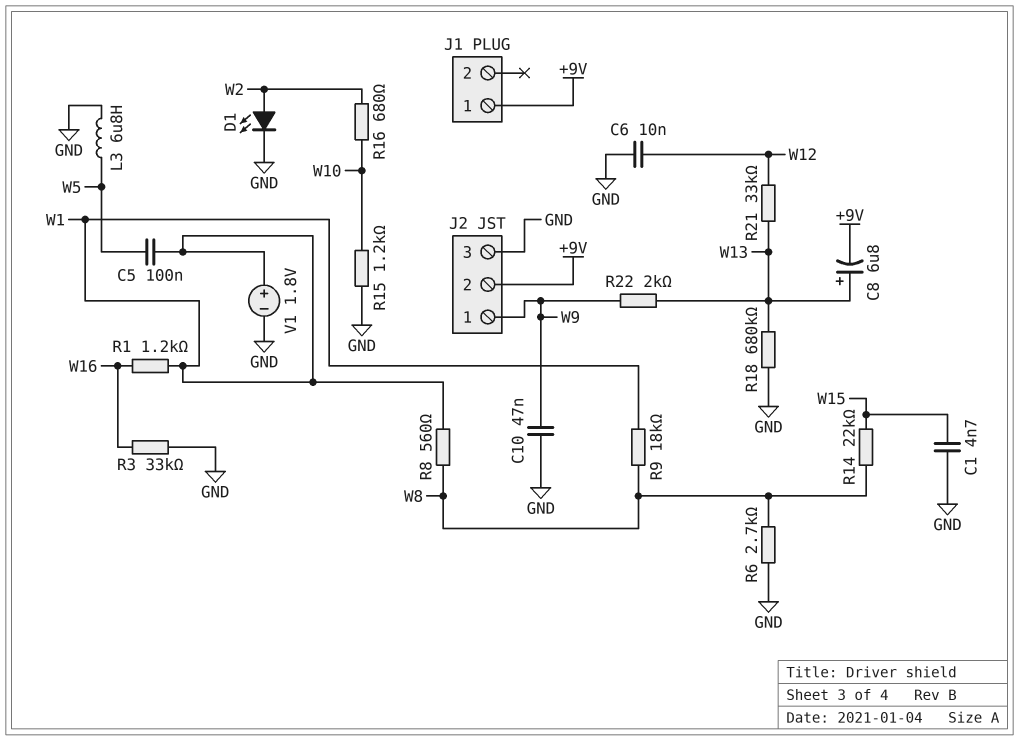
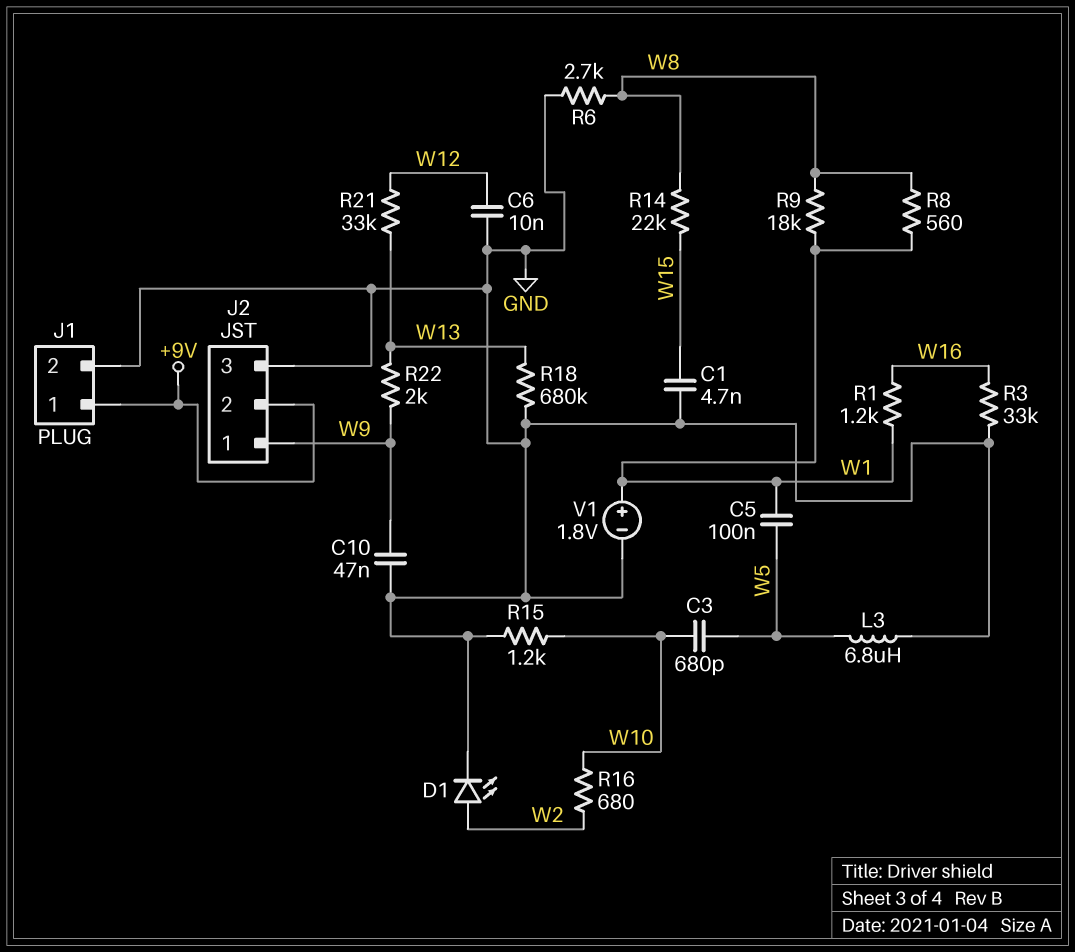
C3: none -> 680pF (W5, W10)
C8: 6.8uF (plus W13, minus +9V) -> none
J1 pin 2: none -> GND

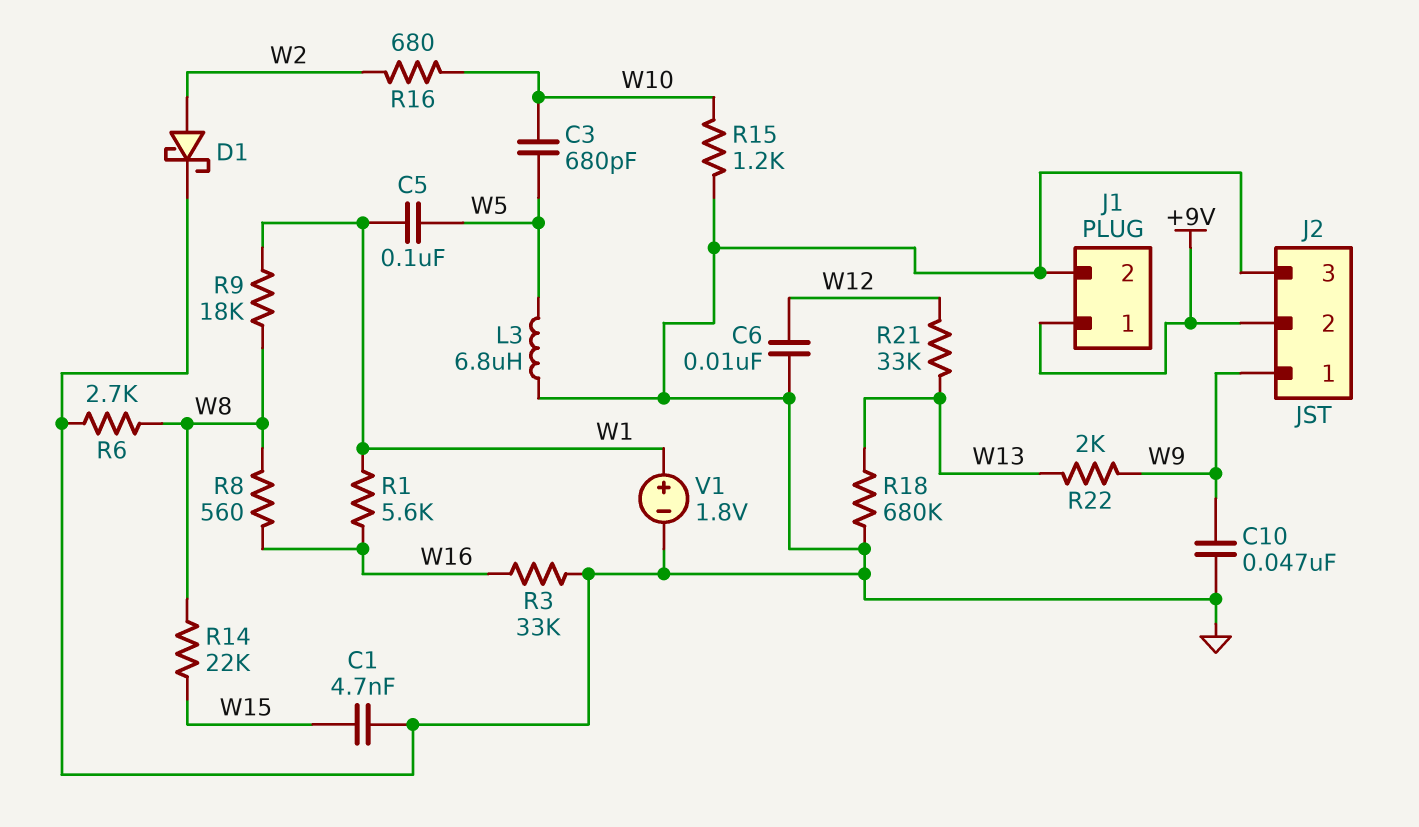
D1: LED (A W2, K GND) -> schottky (A W2, K GND)
R1: 1.2k (W1, W16) -> 5.6k (W1, W16)
R8: 560 (W1, W8) -> 560 (W8, W16)

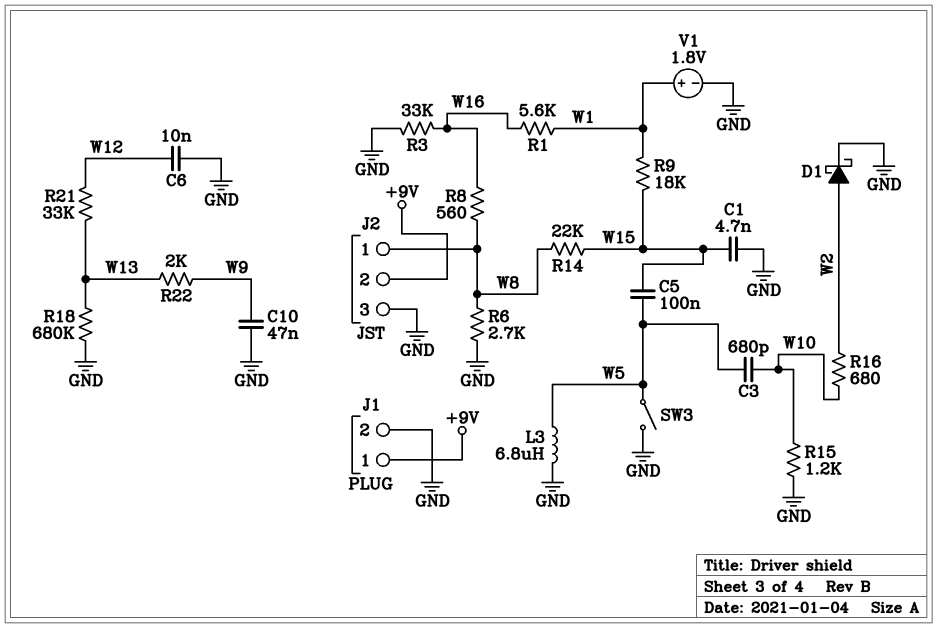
C5: 100nF (W1, W5) -> 100nF (W5, W15)
J2 pin 1: W9 -> W8
R9: 18k (W1, W8) -> 18k (W1, W15)
SW3: none -> switch (GND, W5)

